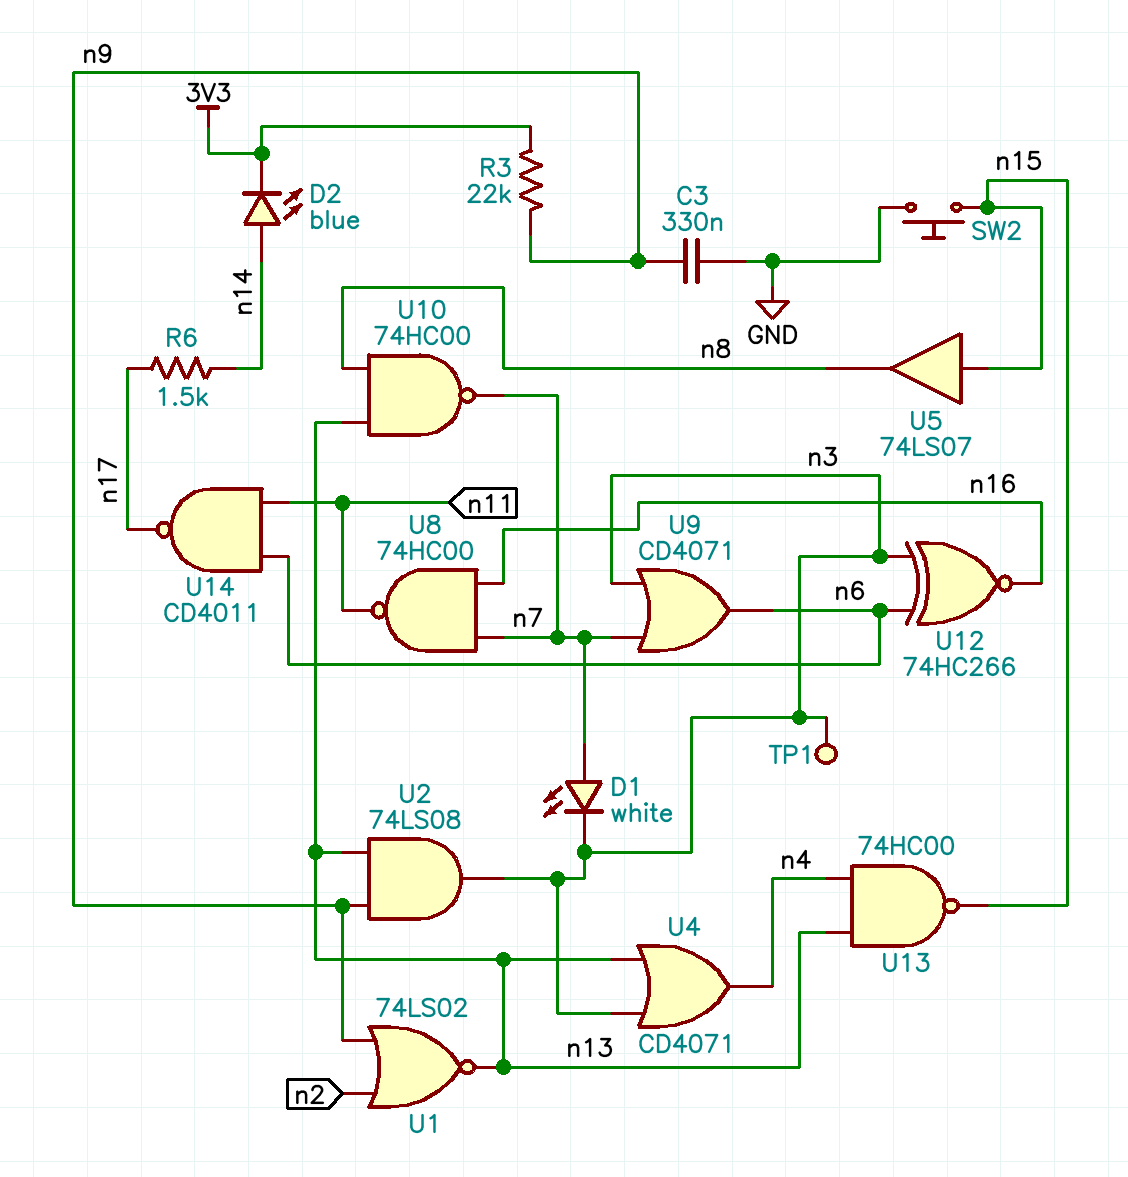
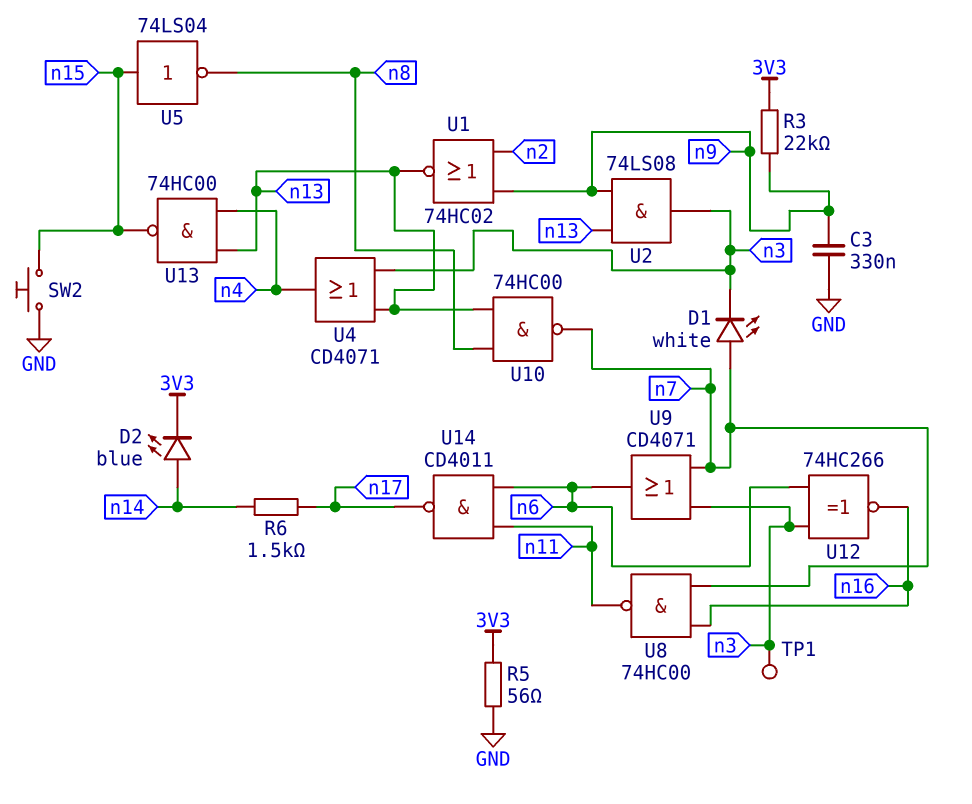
R5: none -> 56 (3V3, GND)
U1: NOR 74LS02 (in n2, in n9, out n13) -> NOR 74HC02 (in n2, in n9, out n13)
U5: buffer 74LS07 (in n15, out n8) -> NOT 74LS04 (in n15, out n8)

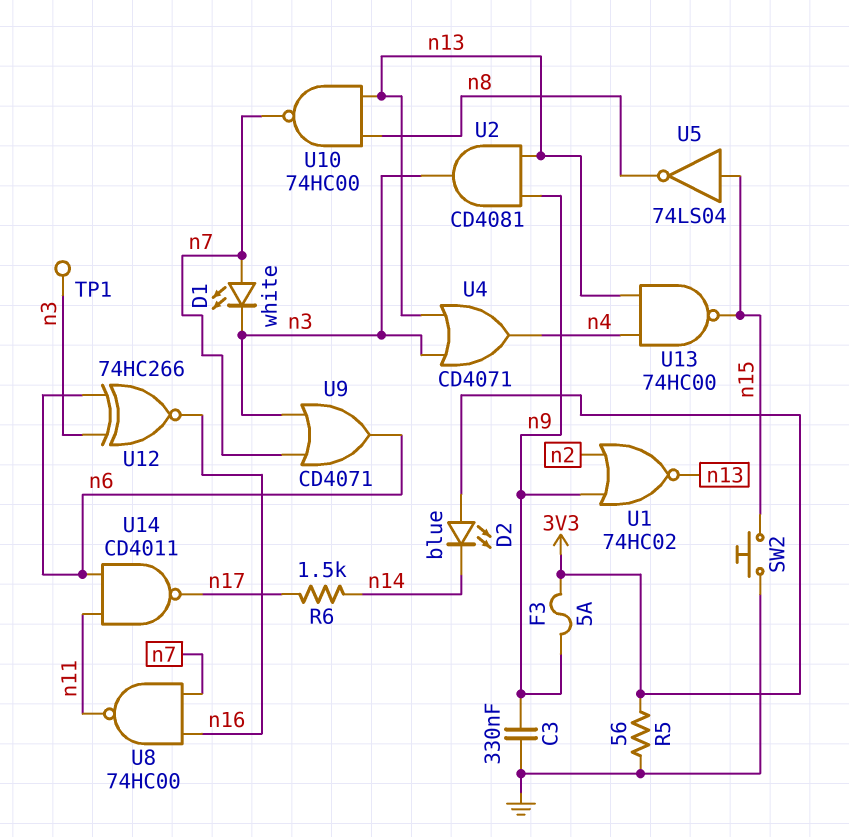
D2: LED blue (A n14, K 3V3) -> LED blue (A 3V3, K n14)
F3: none -> 5A (3V3, n9)
R3: 22k (3V3, n9) -> none
U2: AND 74LS08 (in n9, in n13, out n3) -> AND CD4081 (in n9, in n13, out n3)

